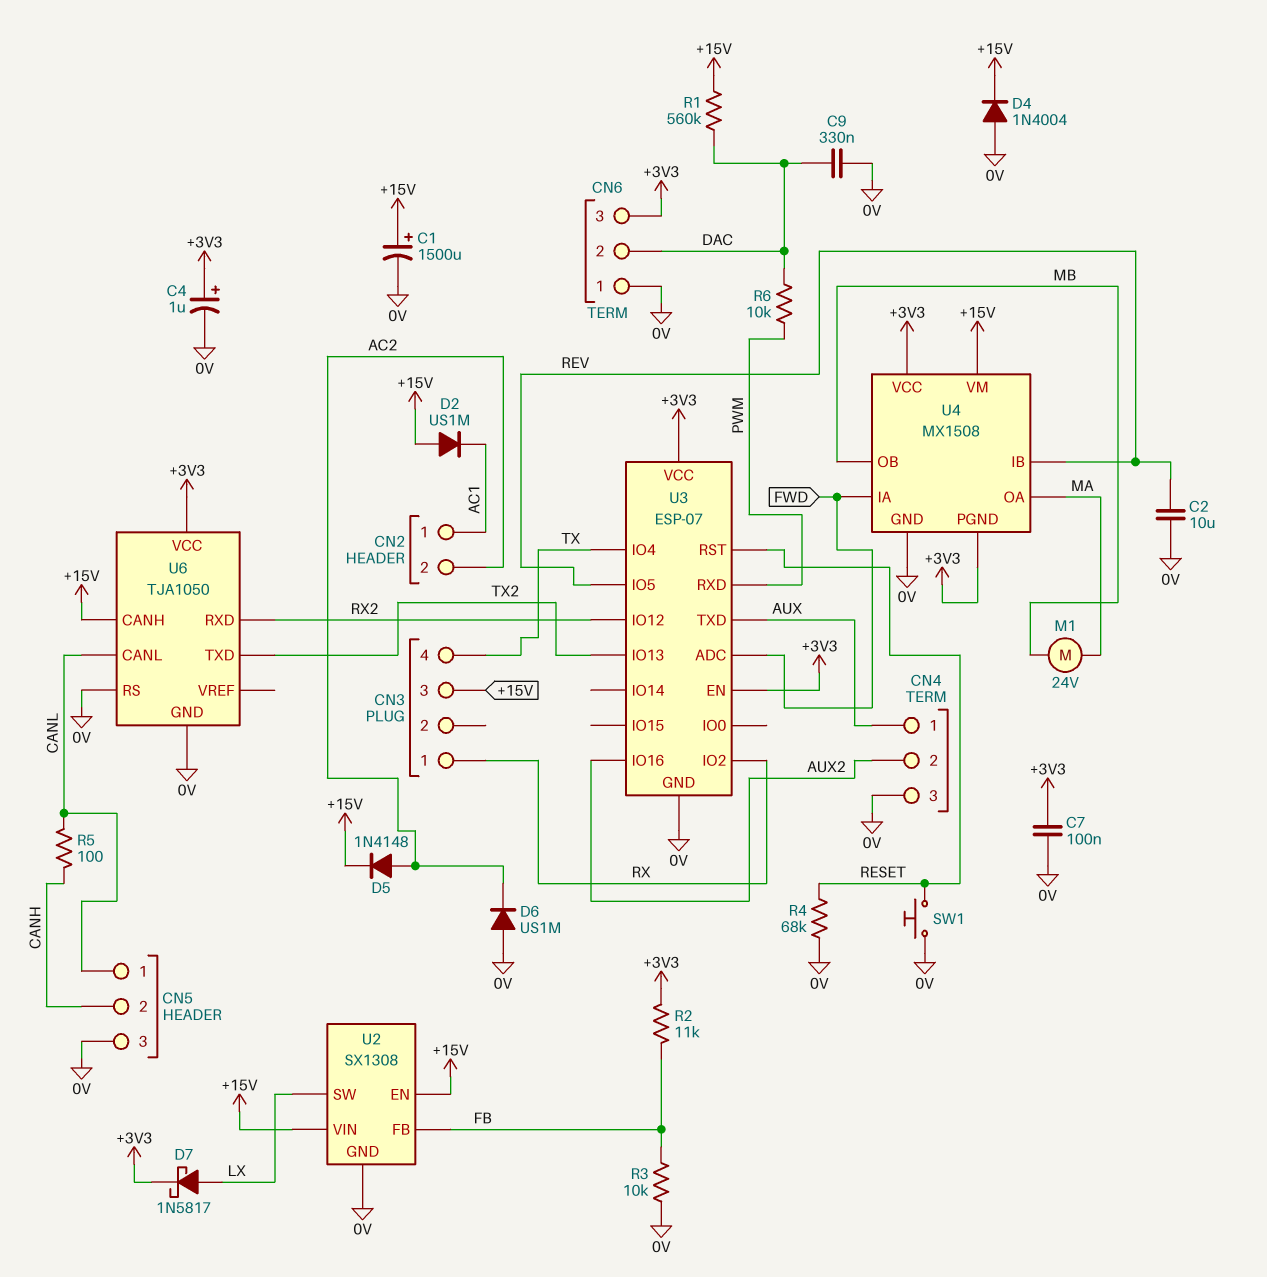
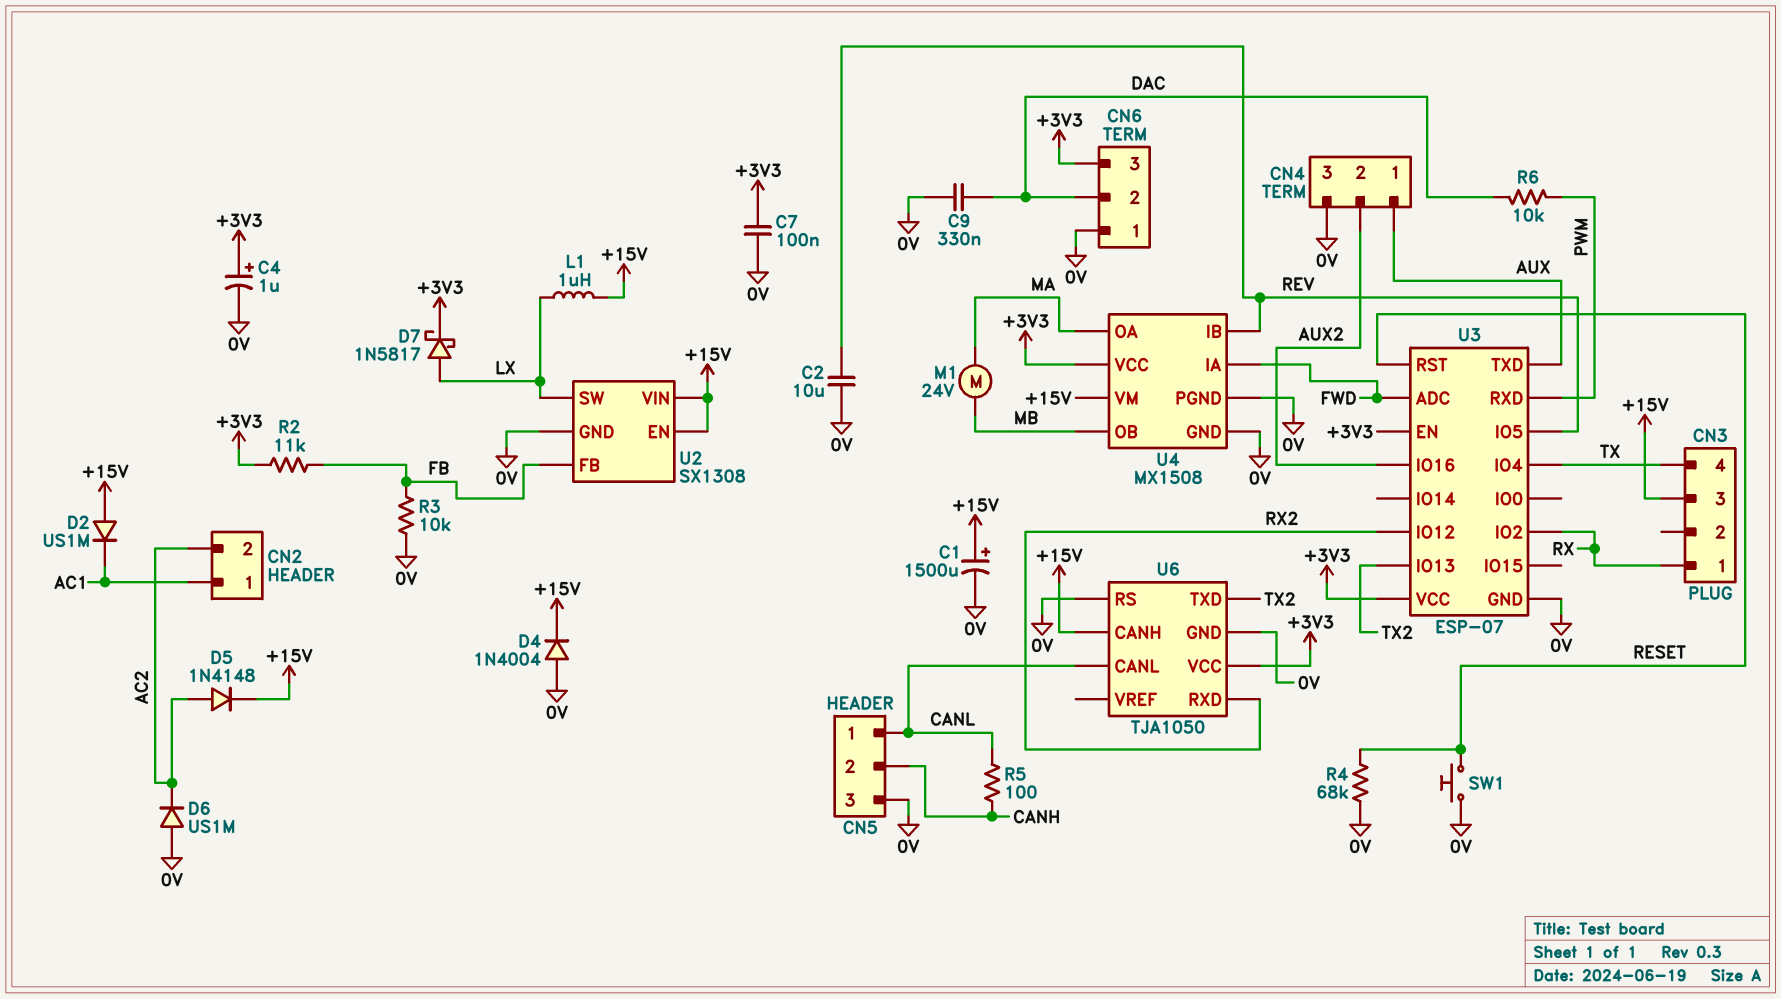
L1: none -> 1uH (+15V, LX)
R1: 560k (+15V, DAC) -> none
U4 pin PGND: +3V3 -> 0V

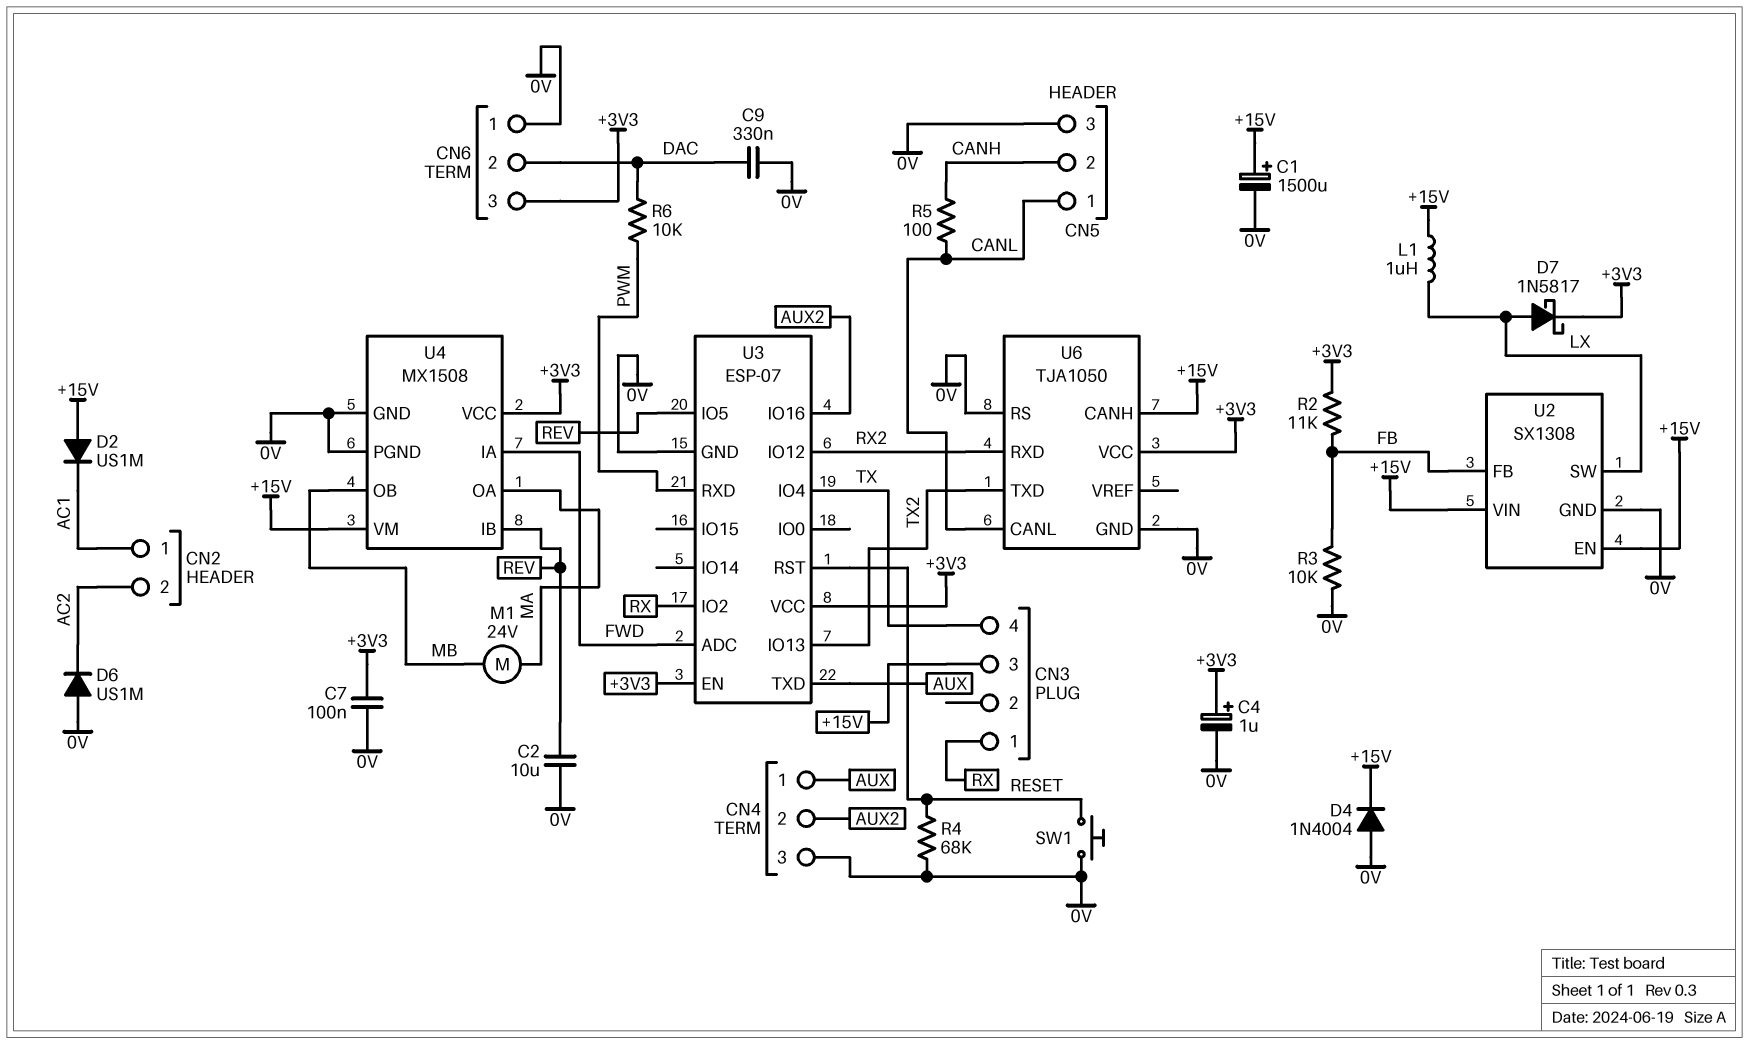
D5: diode 1N4148 (A AC2, K +15V) -> none

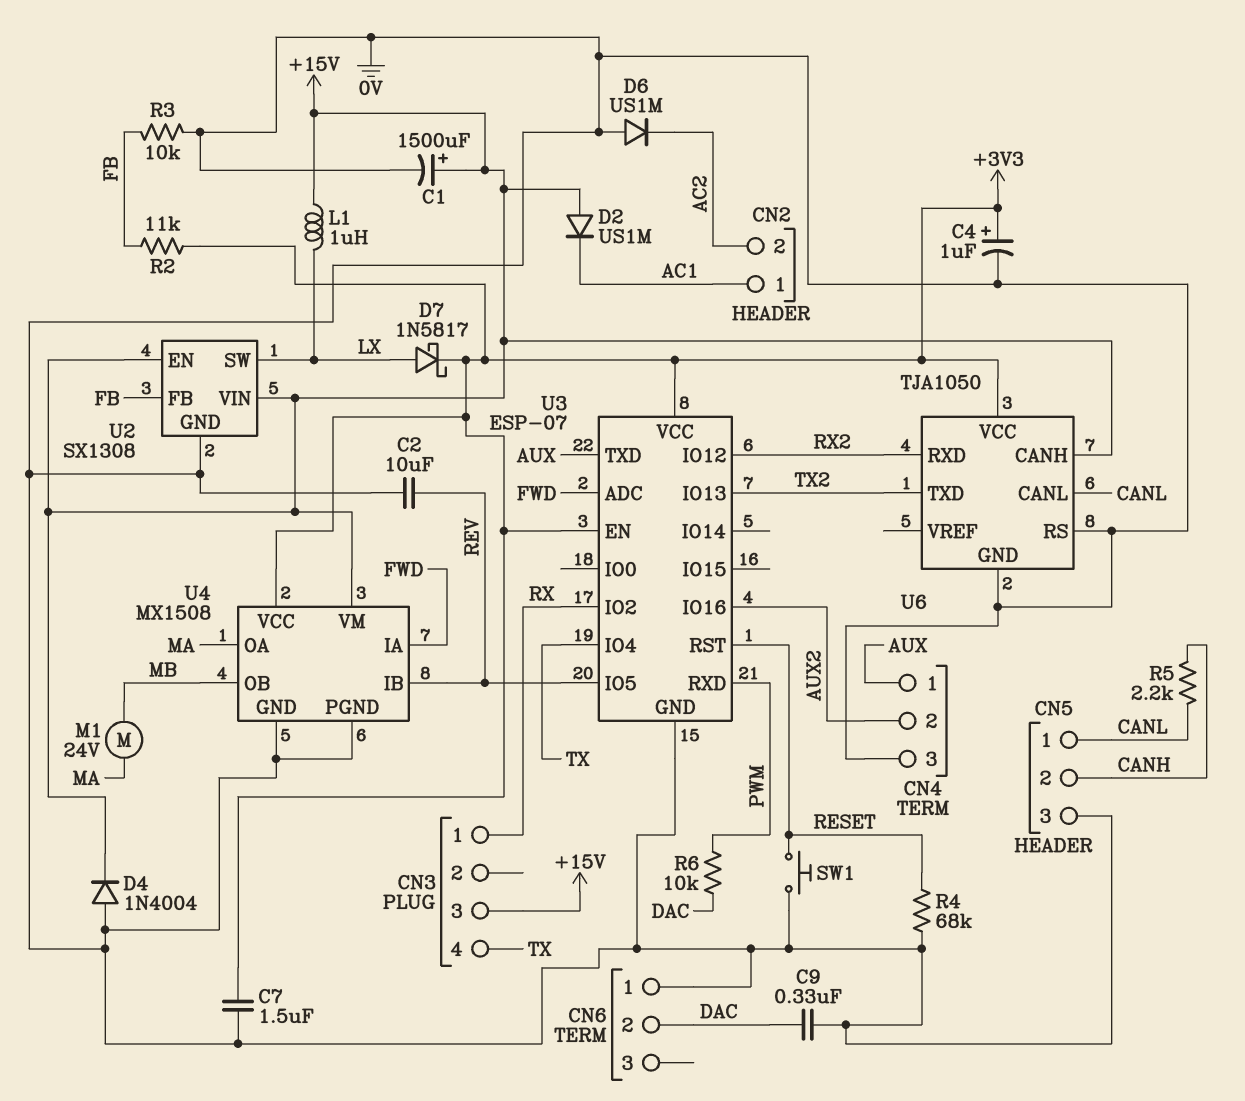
C7: 100nF (+3V3, 0V) -> 1.5uF (+3V3, 0V)
CN6 pin 3: +3V3 -> none
R5: 100 (CANH, CANL) -> 2.2k (CANH, CANL)

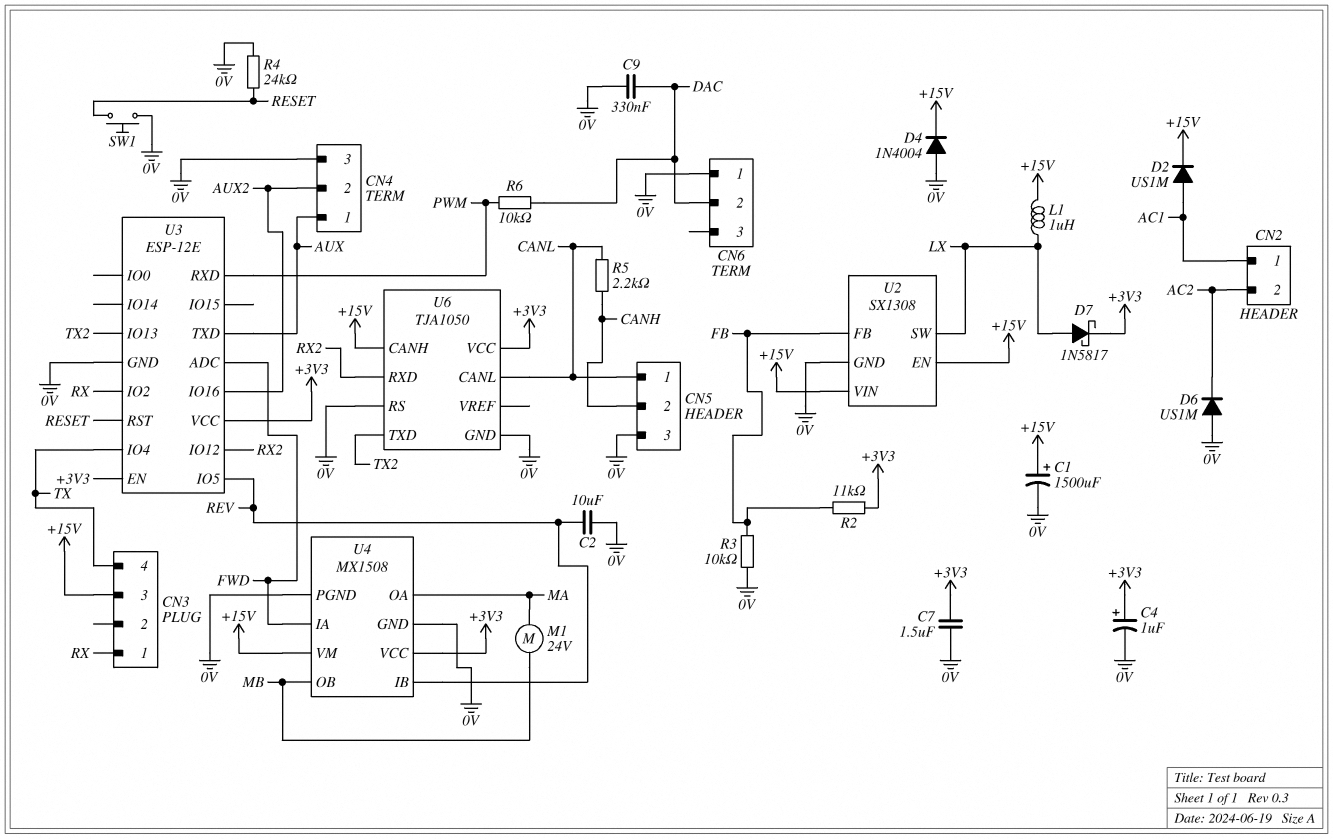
D2: diode US1M (A +15V, K AC1) -> diode US1M (A AC1, K +15V)
R4: 68k (0V, RESET) -> 24k (0V, RESET)
U3: ESP-07 -> ESP-12E

